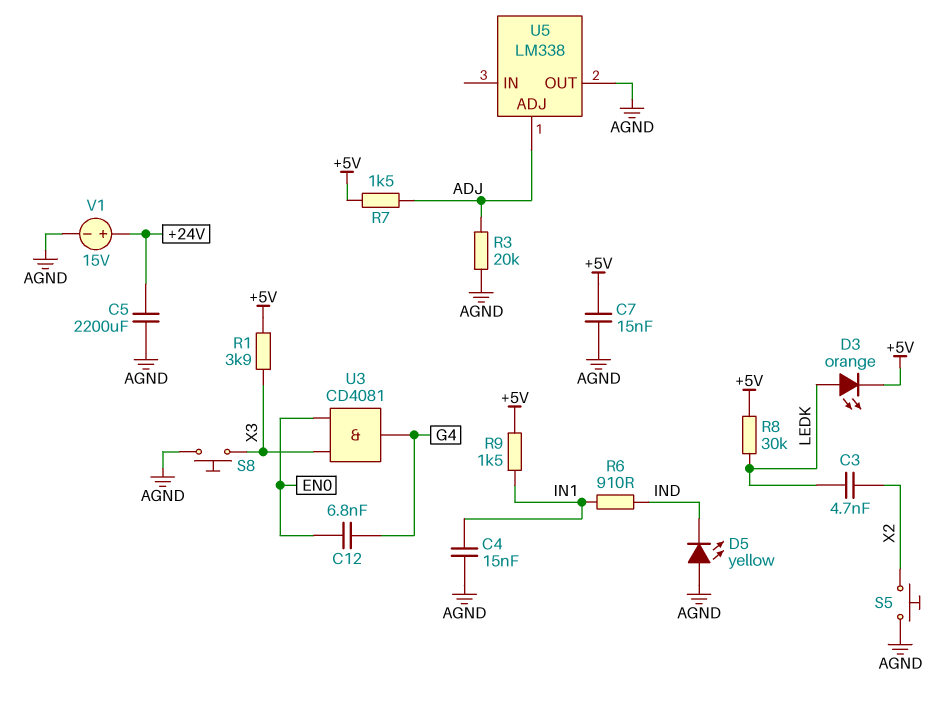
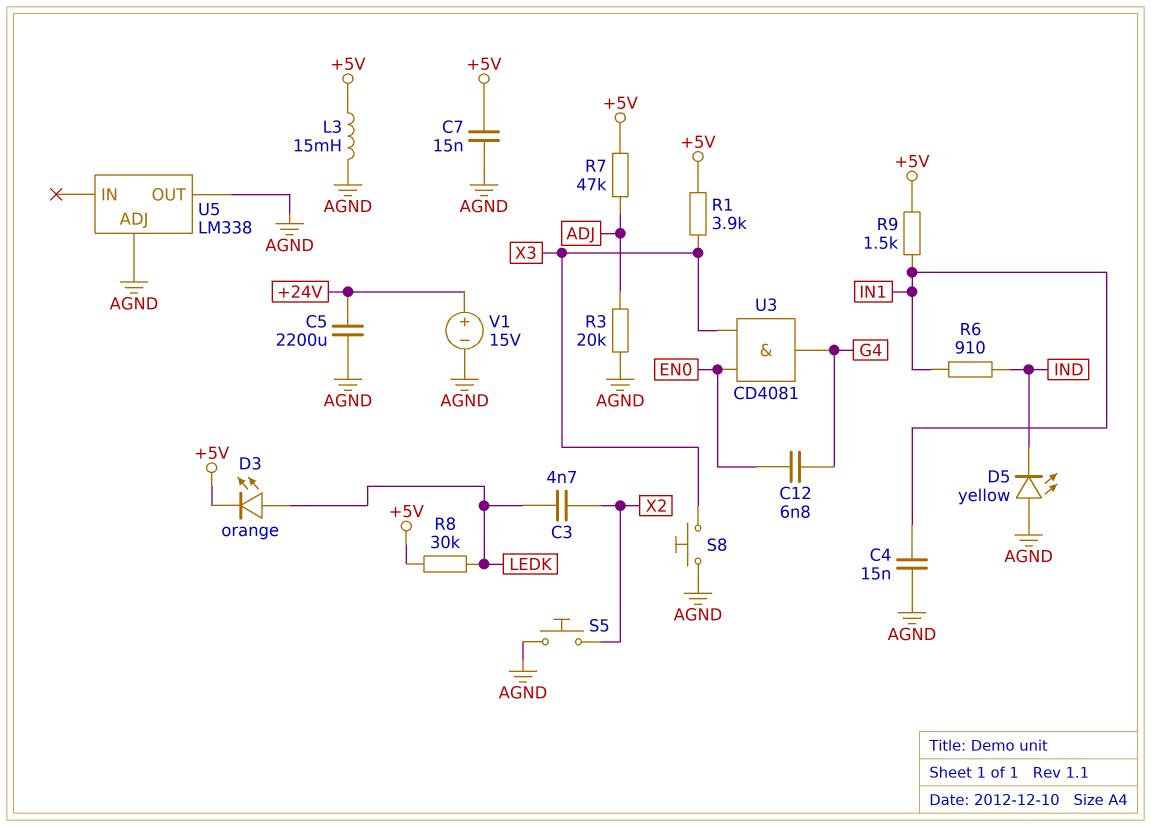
L3: none -> 15mH (+5V, AGND)
R7: 1.5k (+5V, ADJ) -> 47k (+5V, ADJ)
U5 pin ADJ: ADJ -> AGND

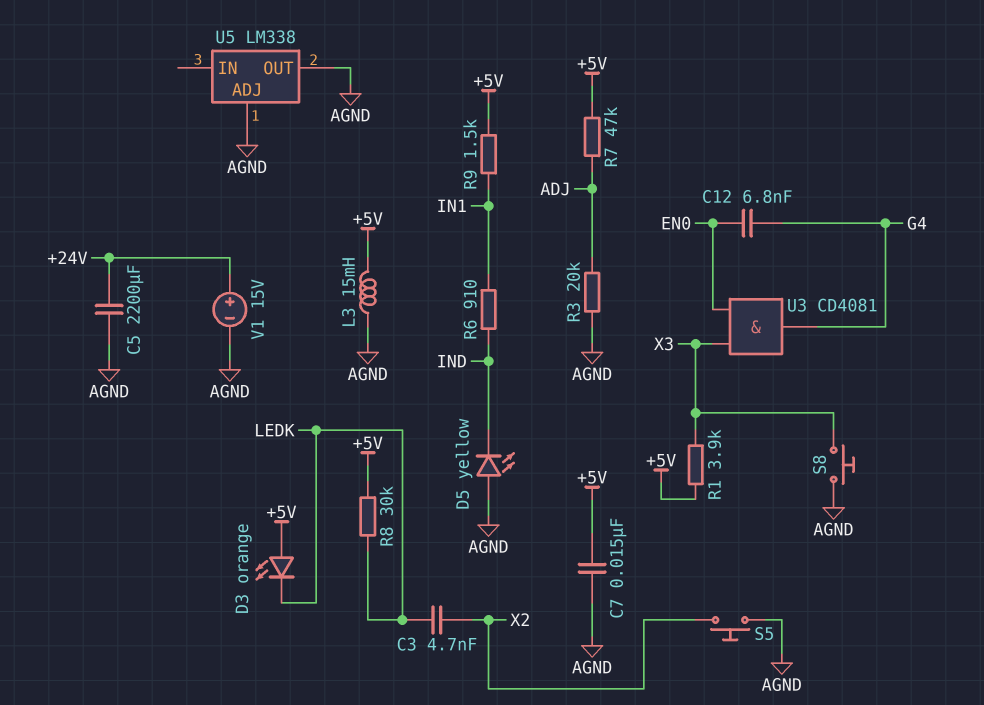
C4: 15nF (AGND, IN1) -> none
D3: LED orange (A LEDK, K +5V) -> LED orange (A +5V, K LEDK)

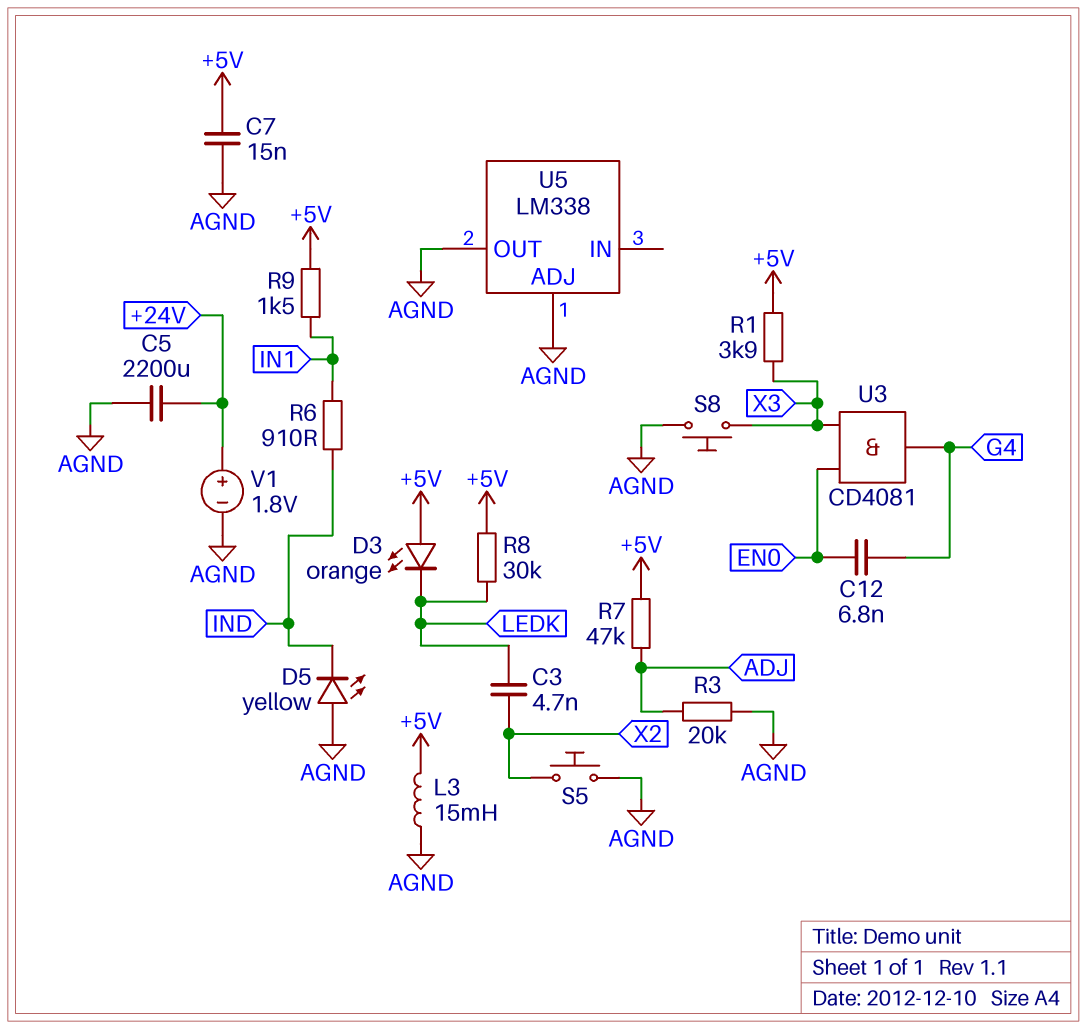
V1: 15V (plus +24V, minus AGND) -> 1.8V (plus +24V, minus AGND)

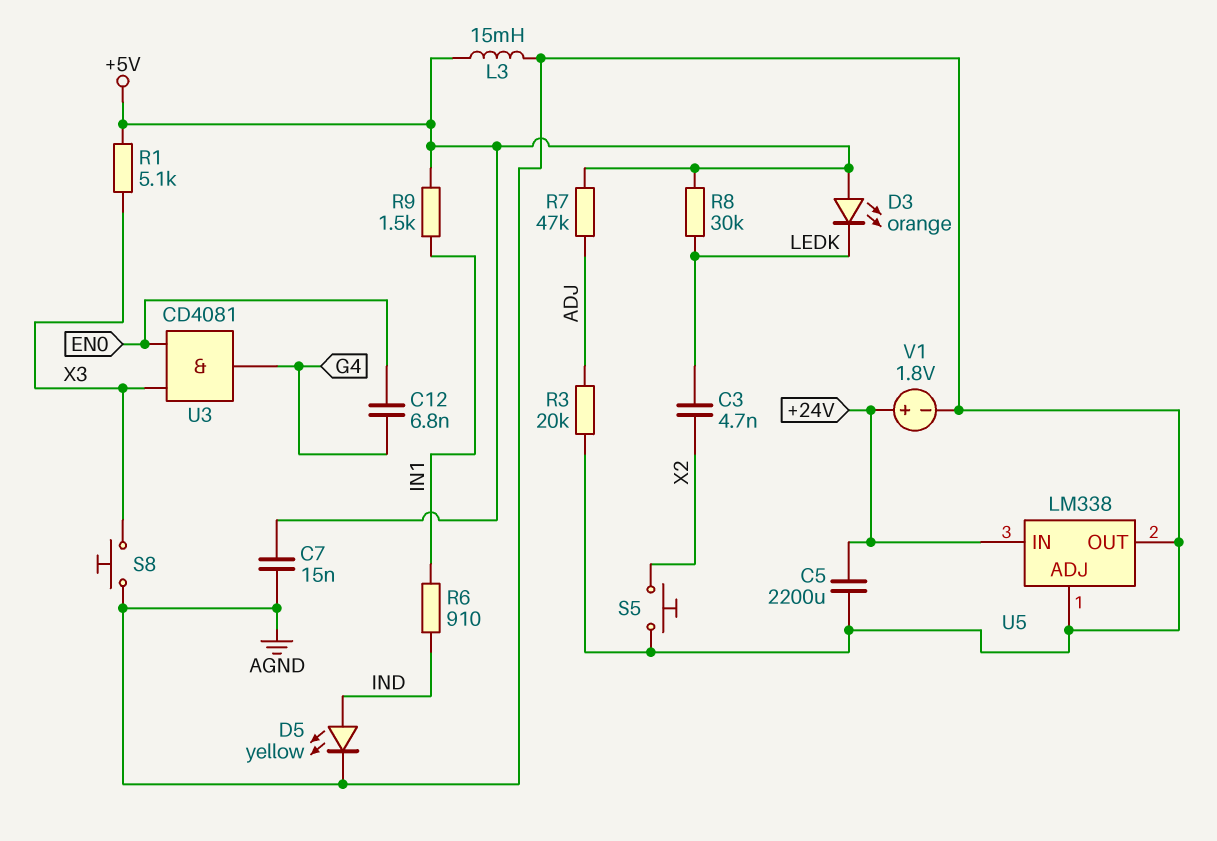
D5: LED yellow (A AGND, K IND) -> LED yellow (A IND, K AGND)
R1: 3.9k (+5V, X3) -> 5.1k (+5V, X3)
U5 pin IN: none -> +24V

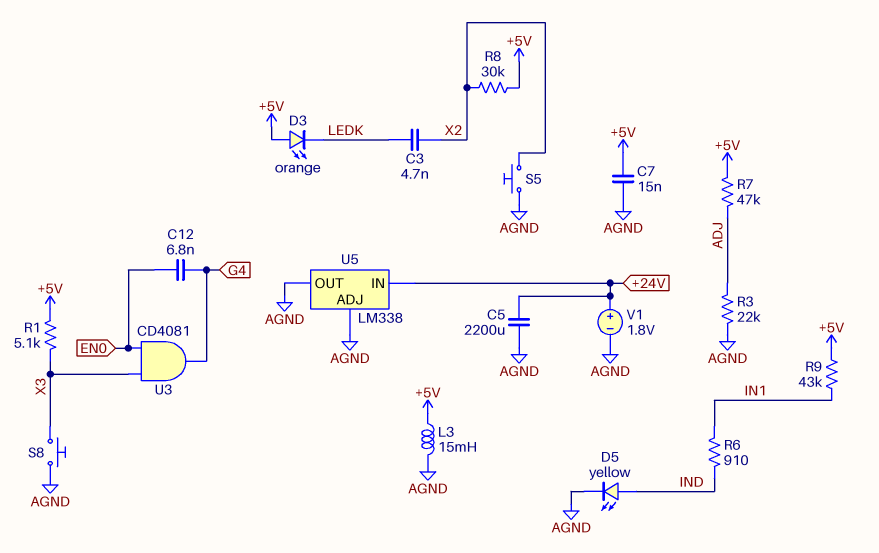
R3: 20k (ADJ, AGND) -> 22k (ADJ, AGND)
R8: 30k (+5V, LEDK) -> 30k (+5V, X2)
R9: 1.5k (+5V, IN1) -> 43k (+5V, IN1)

